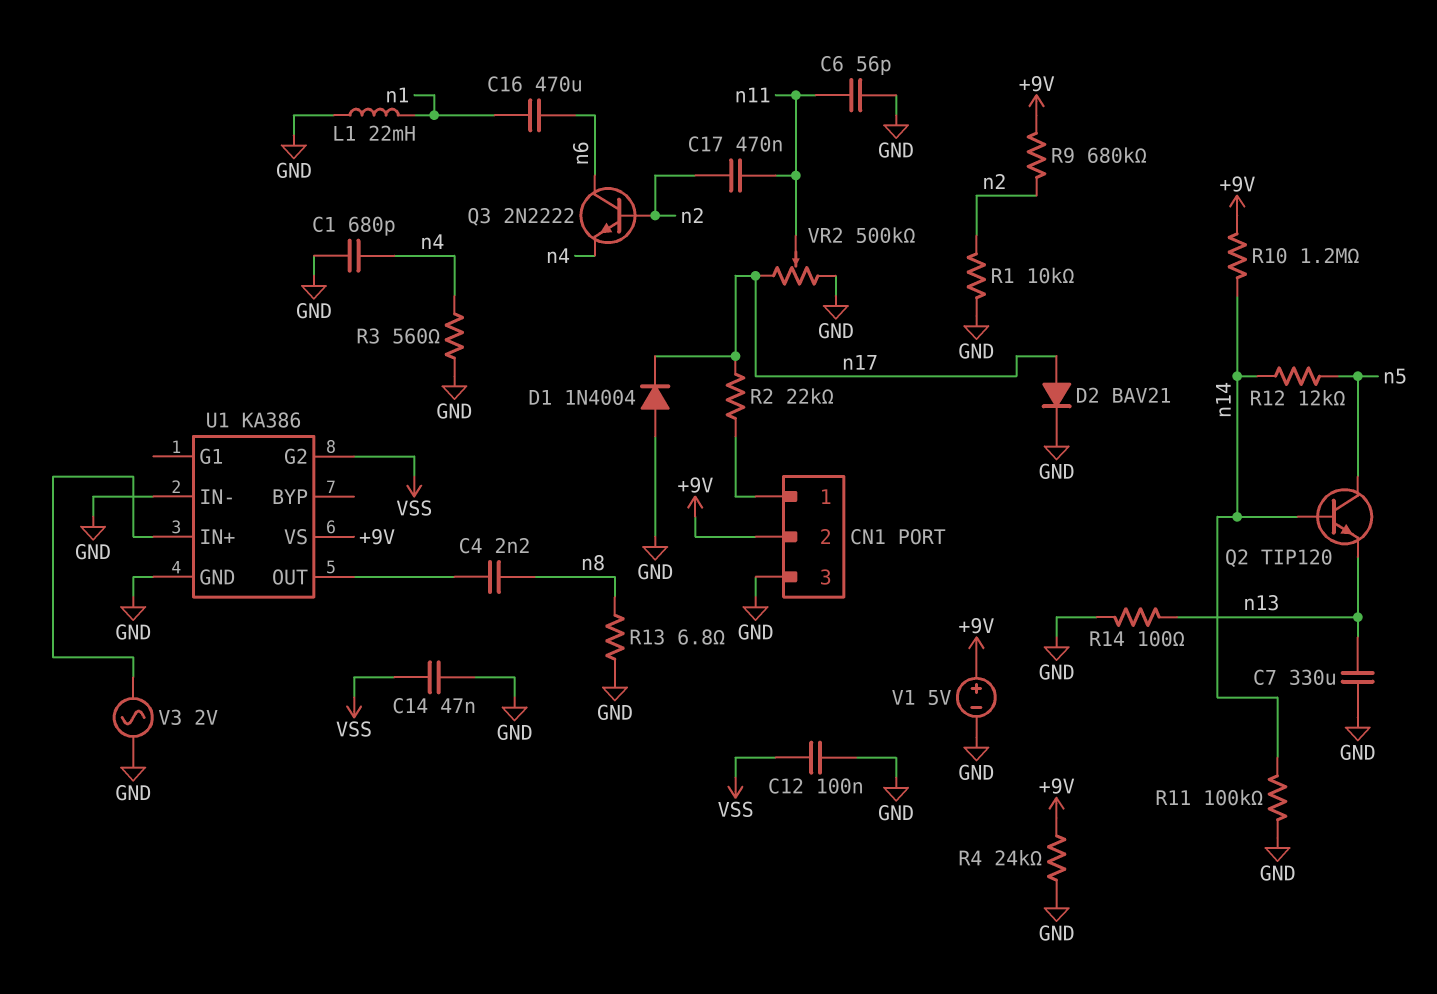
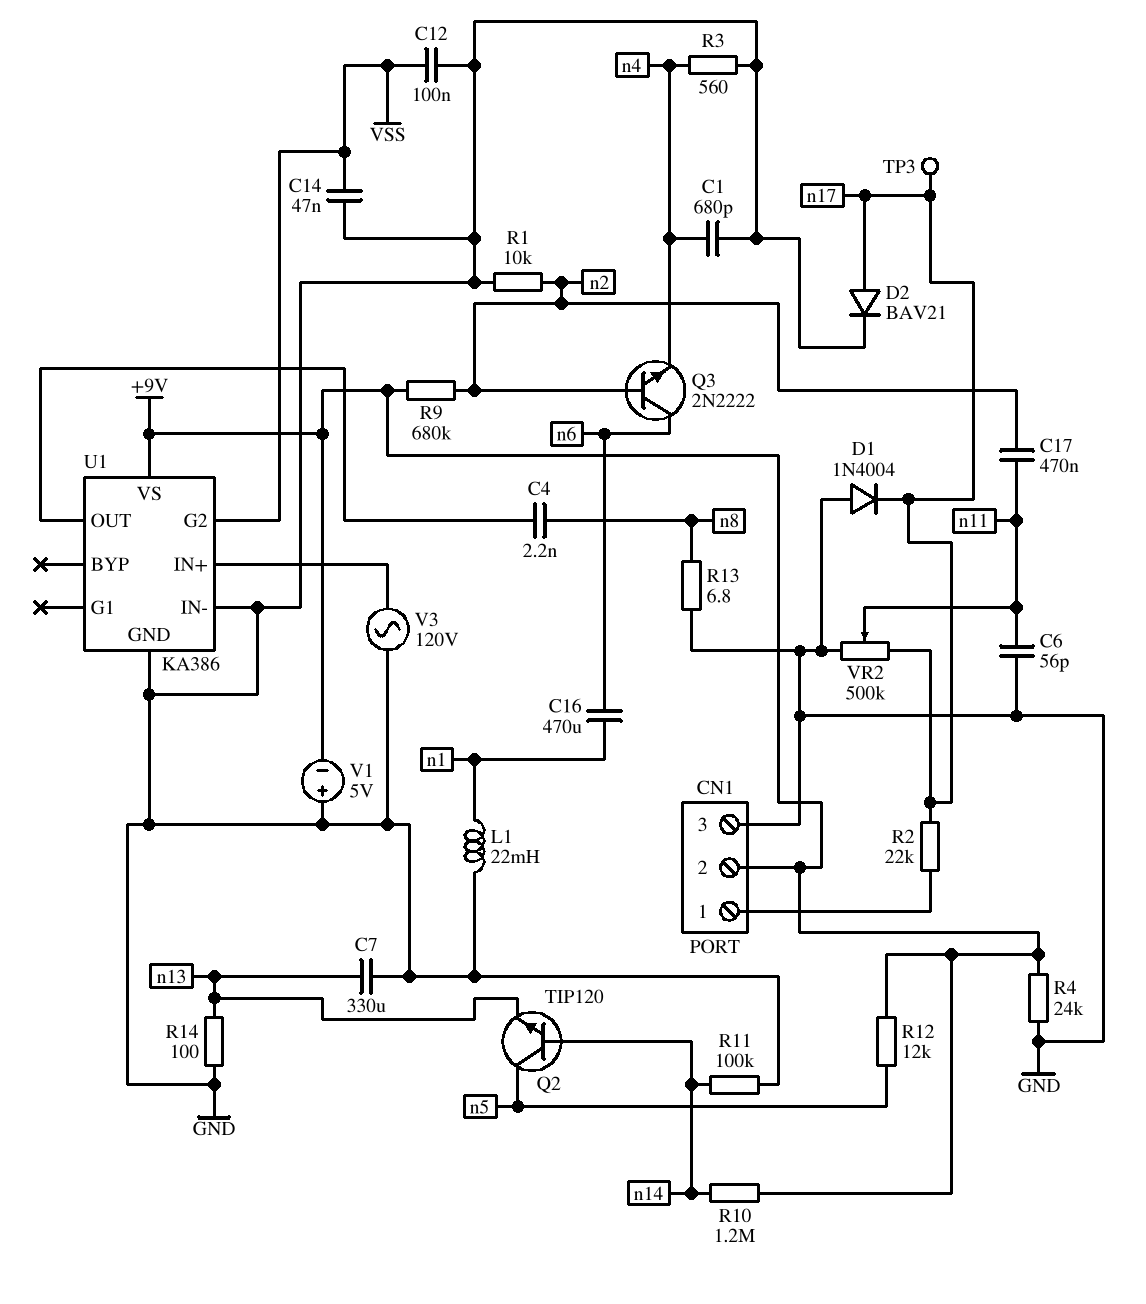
R12: 12k (n5, n14) -> 12k (+9V, n5)
TP3: none -> test point (n17)
V1: 5V (plus +9V, minus GND) -> 5V (plus GND, minus +9V)
V3: AC 2V (GND, U1/IN+) -> AC 120V (GND, U1/IN+)

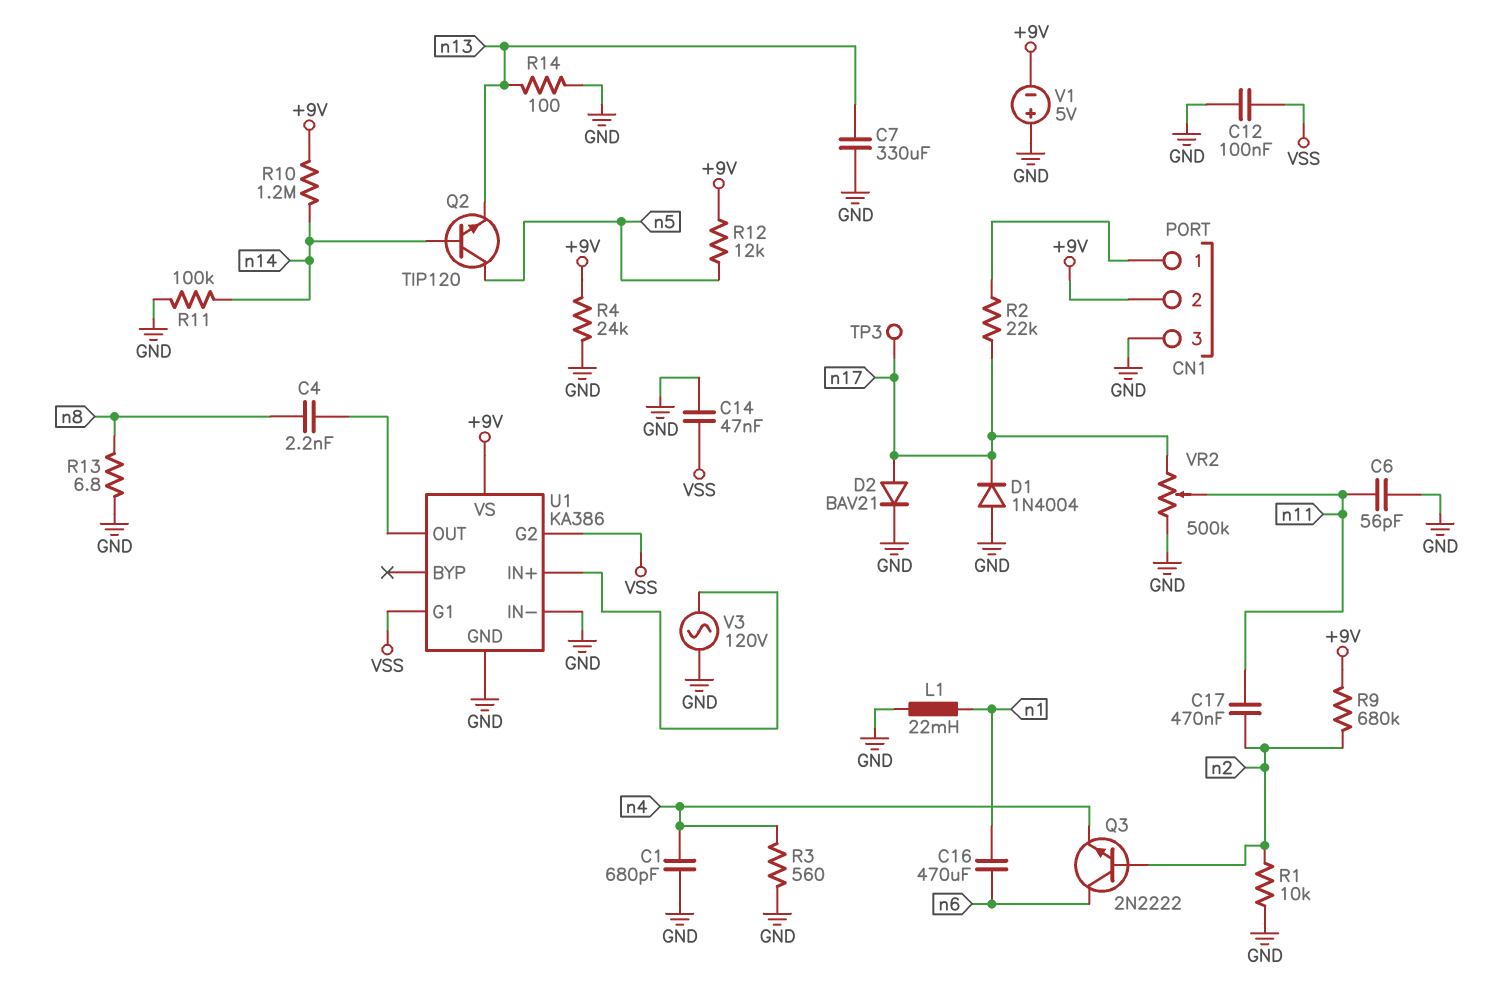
U1 pin G1: none -> VSS

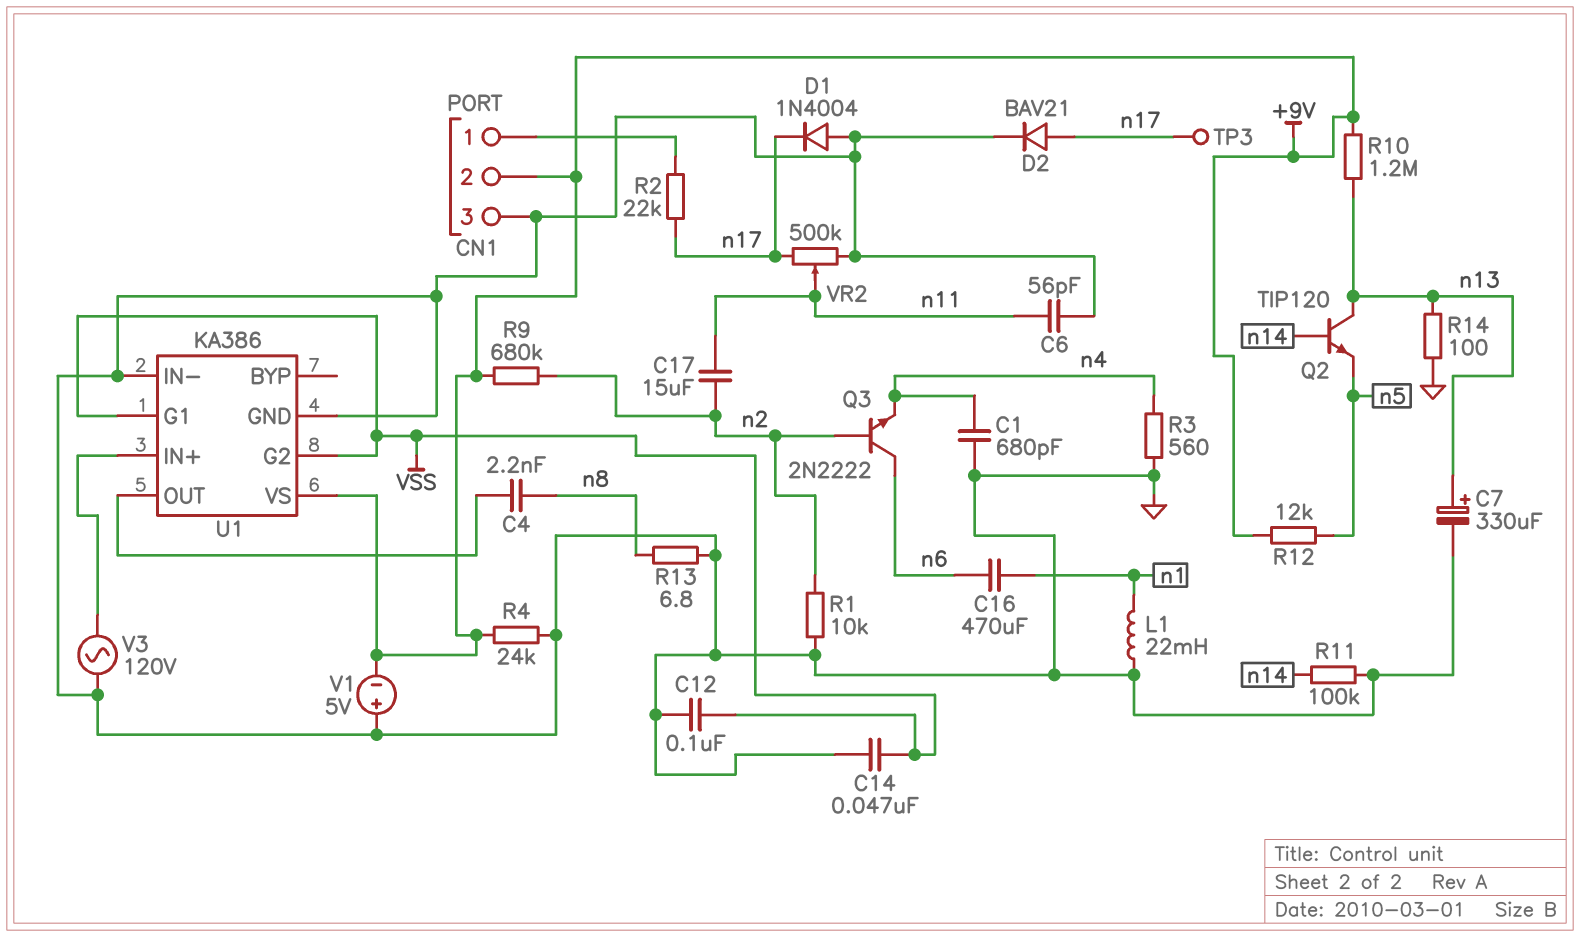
C7: 330uF (GND, n13) -> 330uF (plus n13, minus GND)
C17: 470nF (n2, n11) -> 15uF (n2, n11)
Q2: NPN TIP120 (B n14, C n5, E n13) -> NPN TIP120 (B n14, C n13, E n5)
R10: 1.2M (+9V, n14) -> 1.2M (+9V, n13)

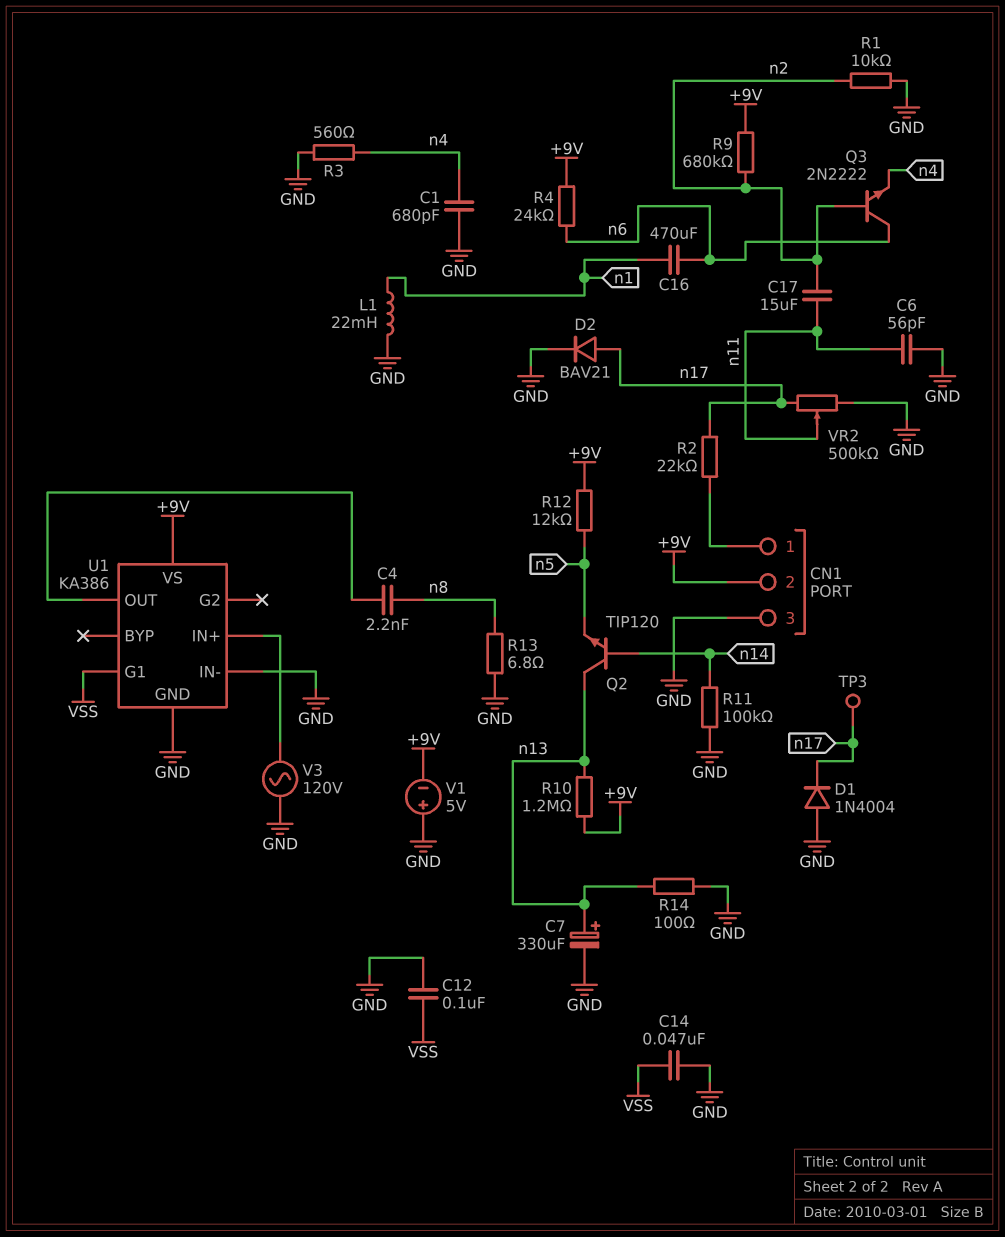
R4: 24k (+9V, GND) -> 24k (+9V, n6)
U1 pin G2: VSS -> none

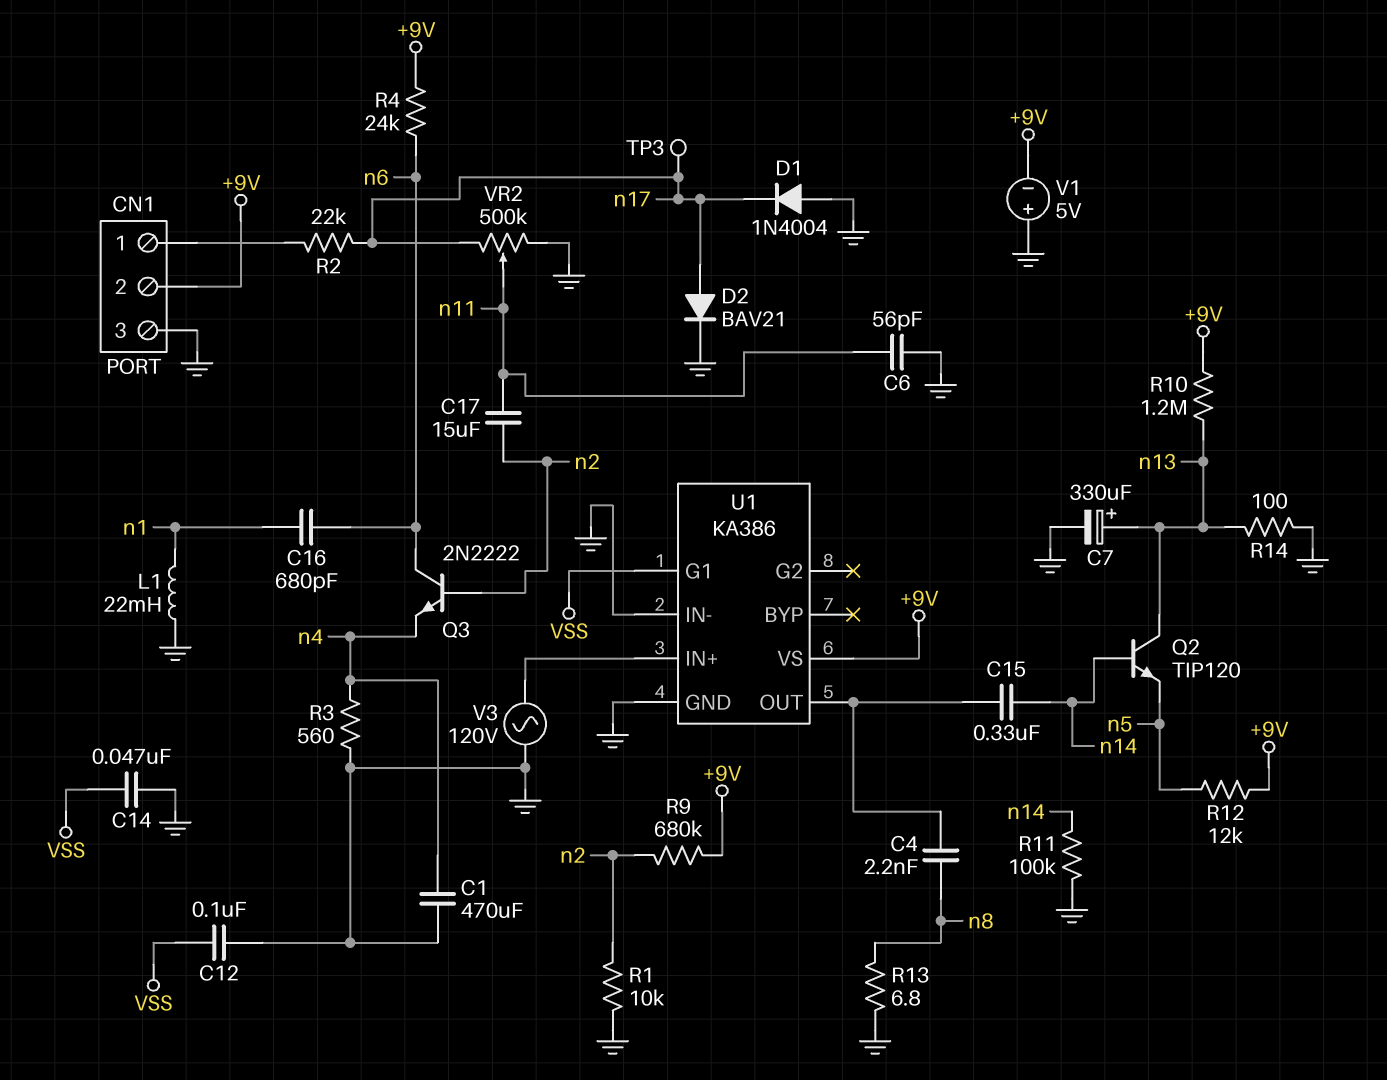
C1: 680pF (GND, n4) -> 470uF (GND, n4)
C15: none -> 330nF (U1/OUT, n14)
C16: 470uF (n1, n6) -> 680pF (n1, n6)

